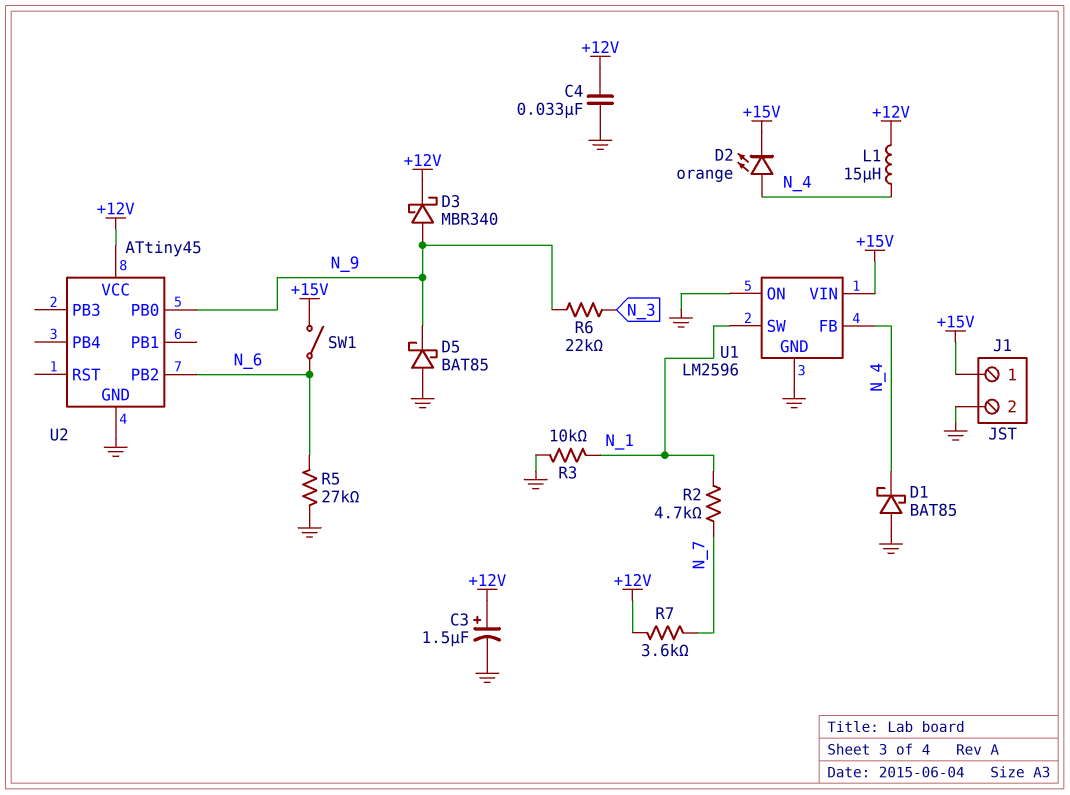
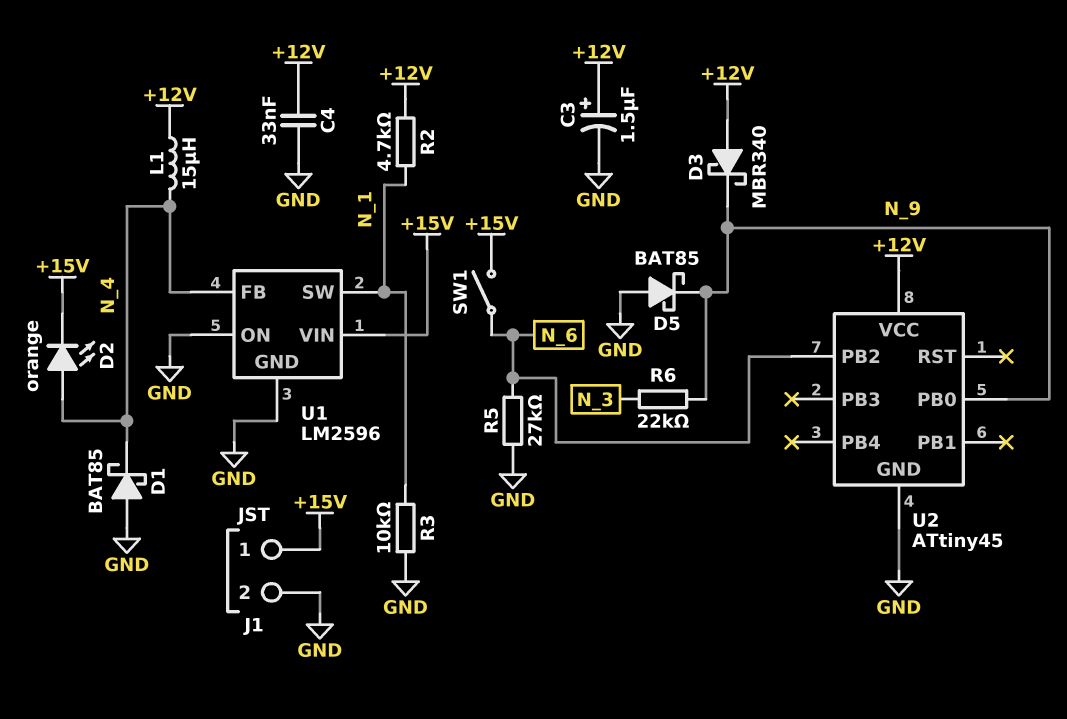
D3: schottky MBR340 (A N_9, K +12V) -> schottky MBR340 (A +12V, K N_9)
R2: 4.7k (N_1, N_7) -> 4.7k (+12V, N_1)
R7: 3.6k (+12V, N_7) -> none

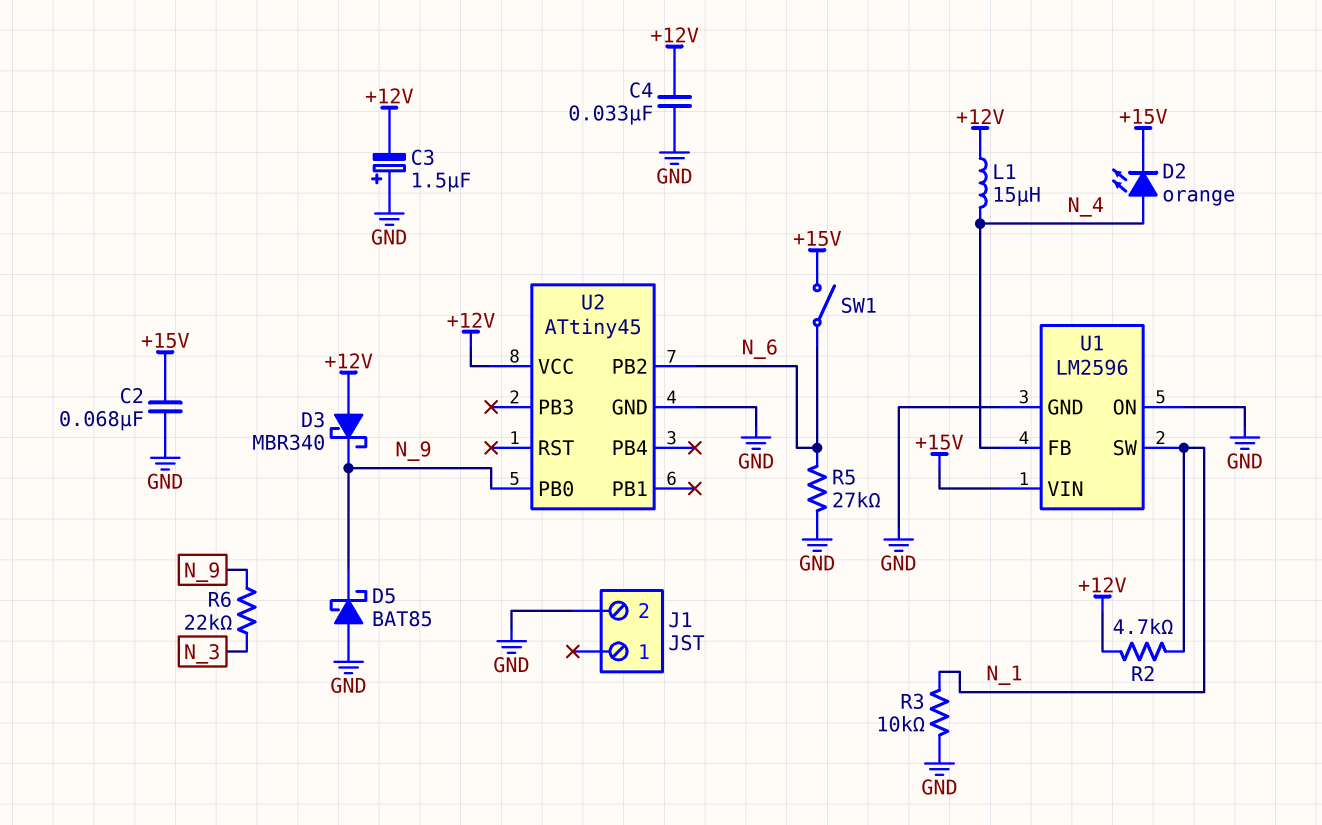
C2: none -> 68nF (+15V, GND)
C3: 1.5uF (plus +12V, minus GND) -> 1.5uF (plus GND, minus +12V)
D1: schottky BAT85 (A GND, K N_4) -> none
J1 pin 1: +15V -> none

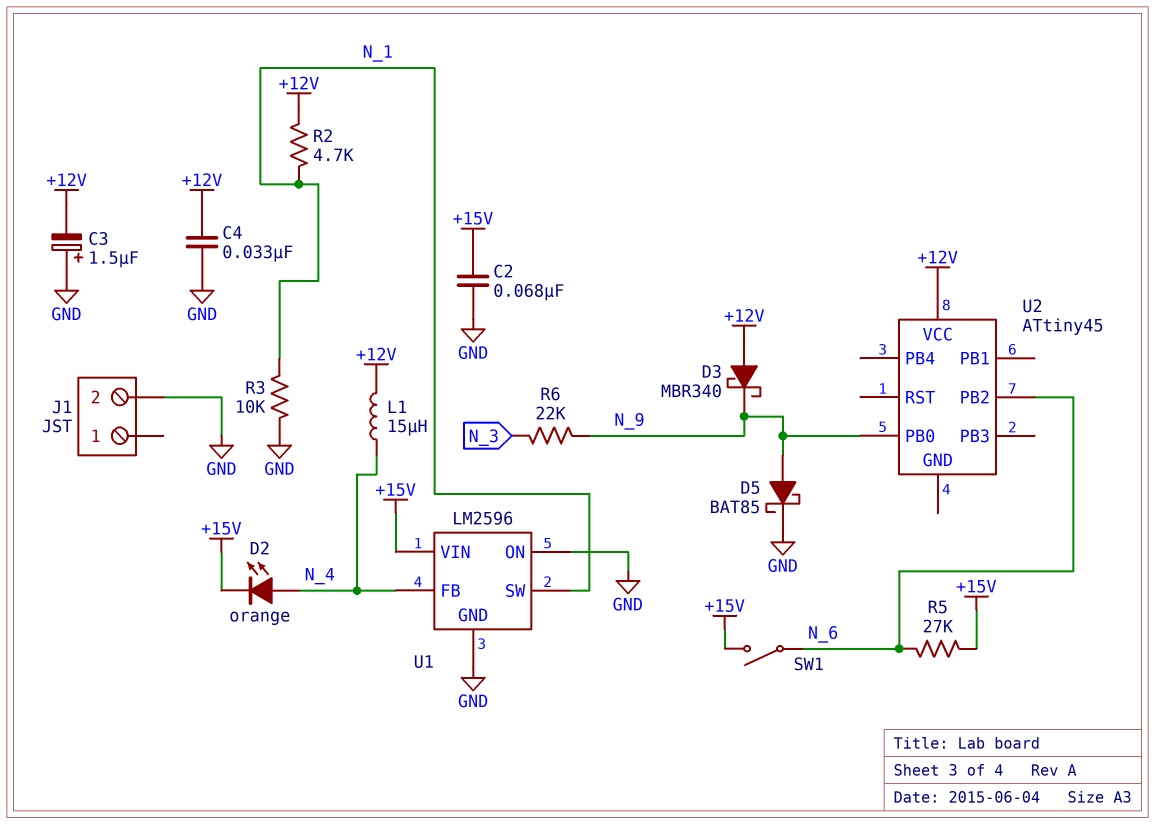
D5: schottky BAT85 (A GND, K N_9) -> schottky BAT85 (A N_9, K GND)
R5: 27k (GND, N_6) -> 27k (+15V, N_6)
U2 pin GND: GND -> none

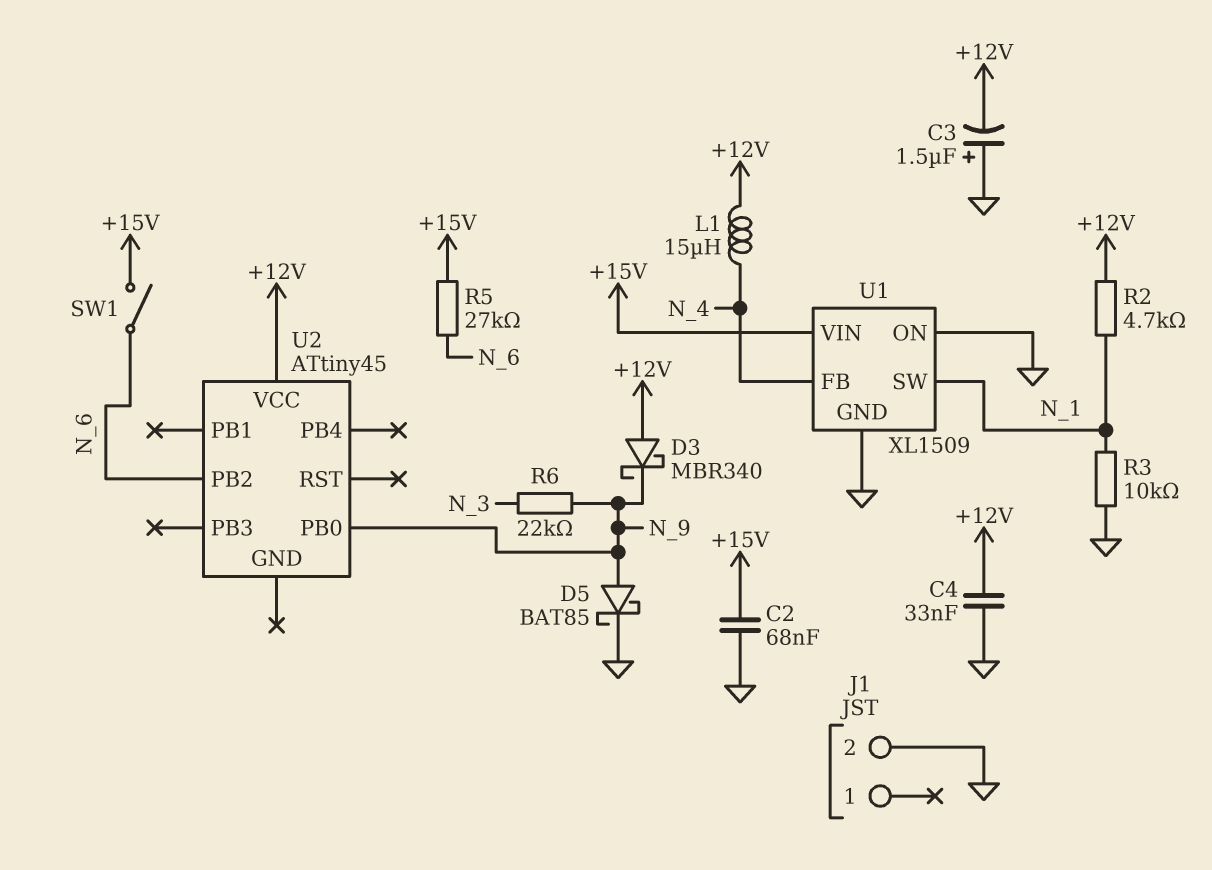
D2: LED orange (A N_4, K +15V) -> none
U1: LM2596 -> XL1509

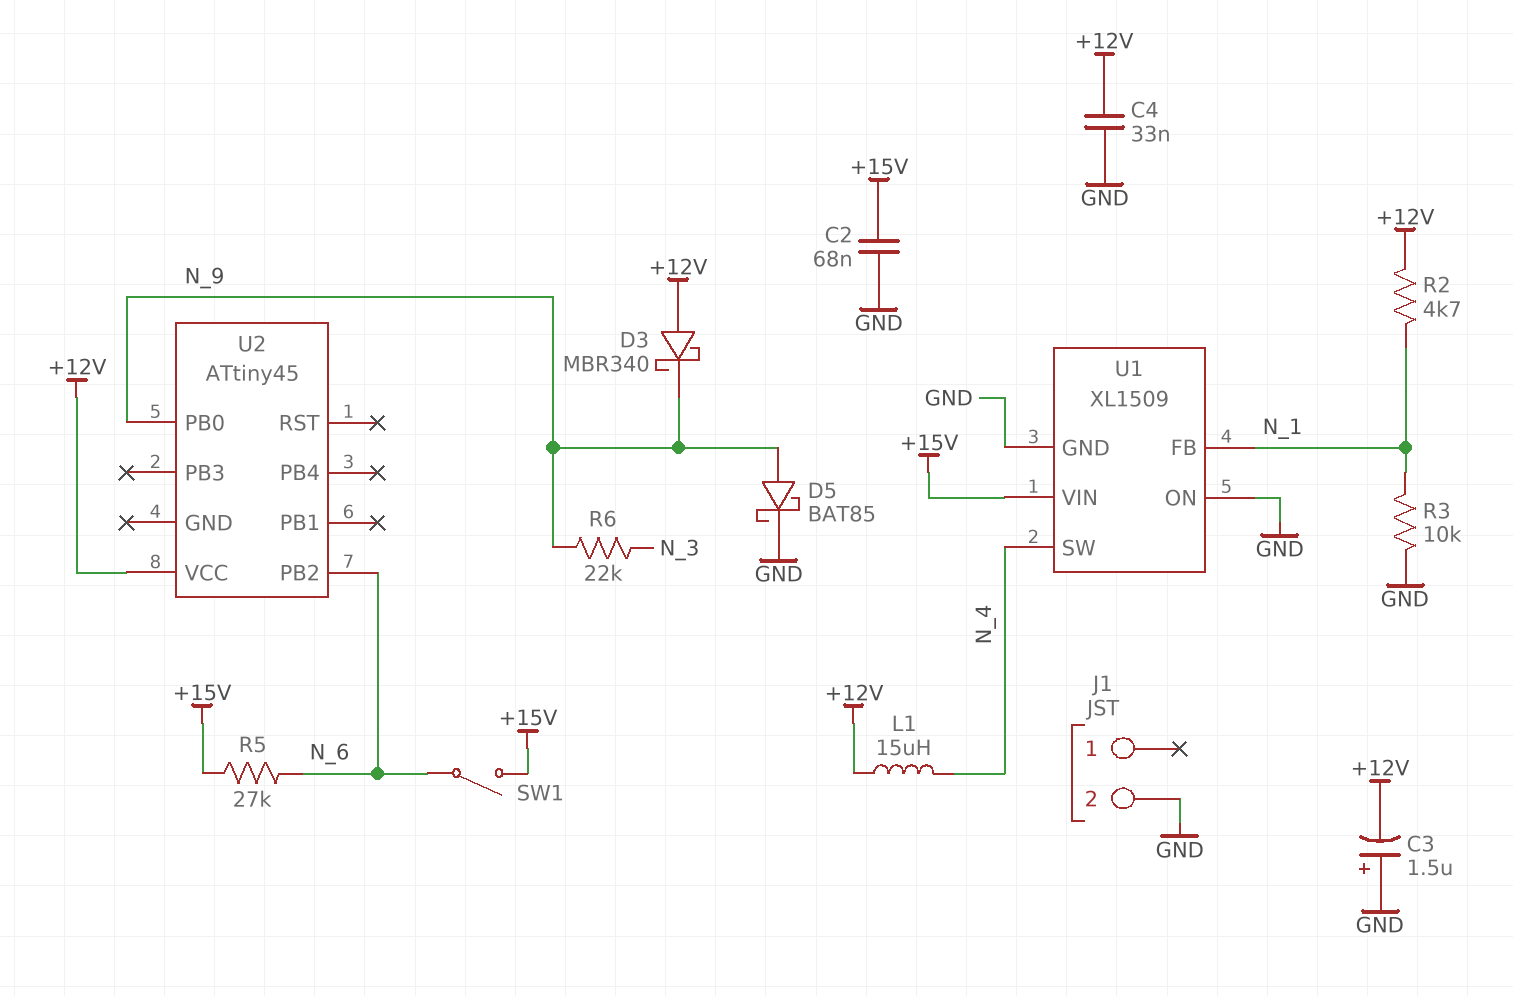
U1 pin FB: N_4 -> N_1
U1 pin SW: N_1 -> N_4

